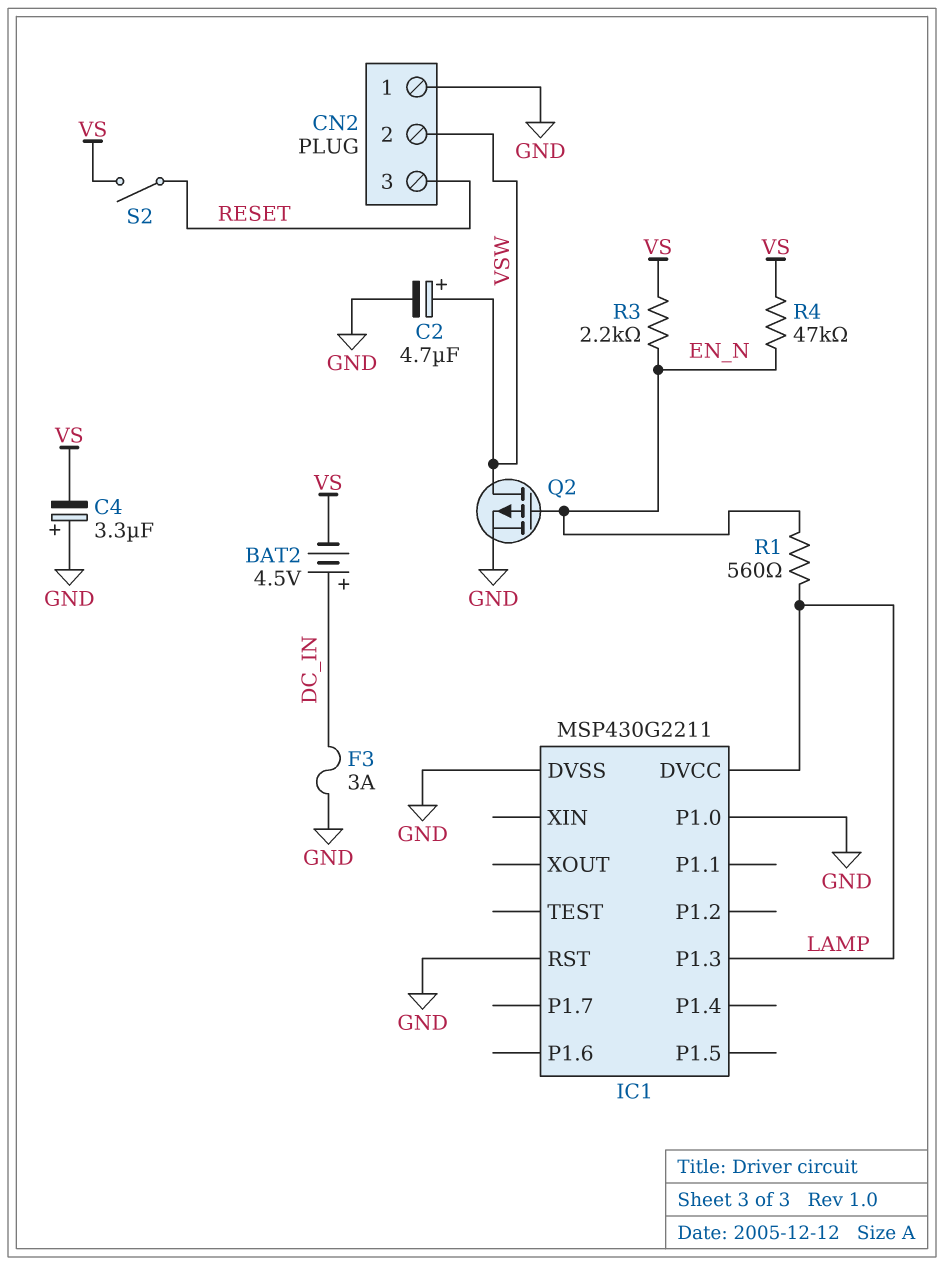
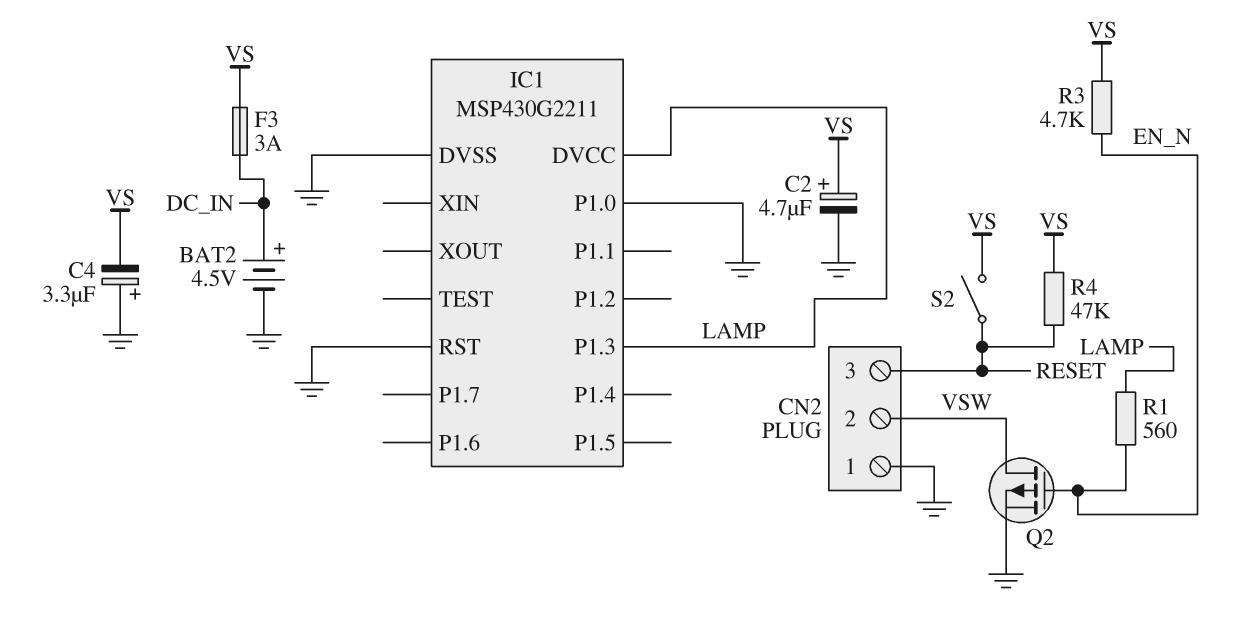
BAT2: 4.5V (plus DC_IN, minus VS) -> 4.5V (plus DC_IN, minus GND)
C2: 4.7uF (plus VSW, minus GND) -> 4.7uF (plus VS, minus GND)
F3: 3A (DC_IN, GND) -> 3A (DC_IN, VS)
R3: 2.2k (EN_N, VS) -> 4.7k (EN_N, VS)
R4: 47k (EN_N, VS) -> 47k (RESET, VS)

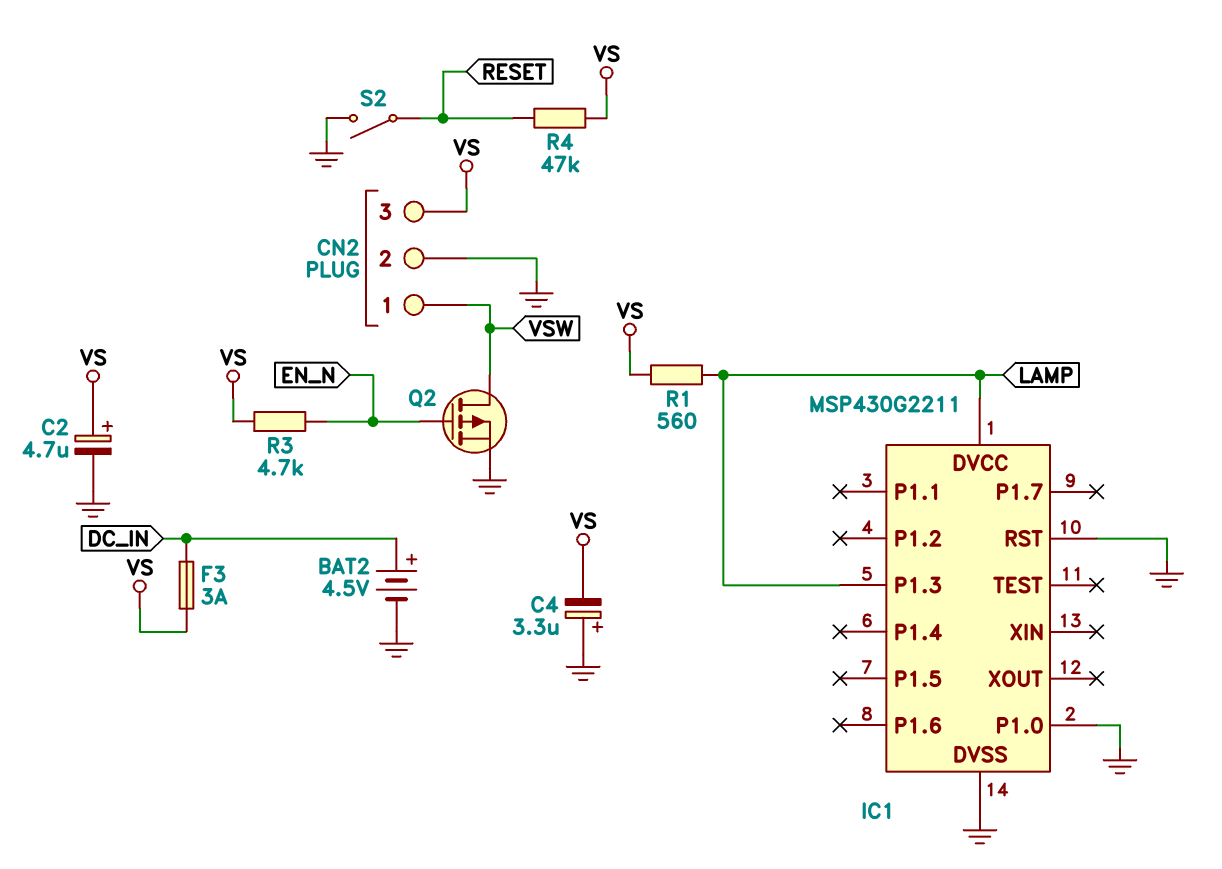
CN2 pin 1: GND -> VSW
CN2 pin 2: VSW -> GND
CN2 pin 3: RESET -> VS
R1: 560 (EN_N, LAMP) -> 560 (LAMP, VS)
S2: switch (RESET, VS) -> switch (GND, RESET)

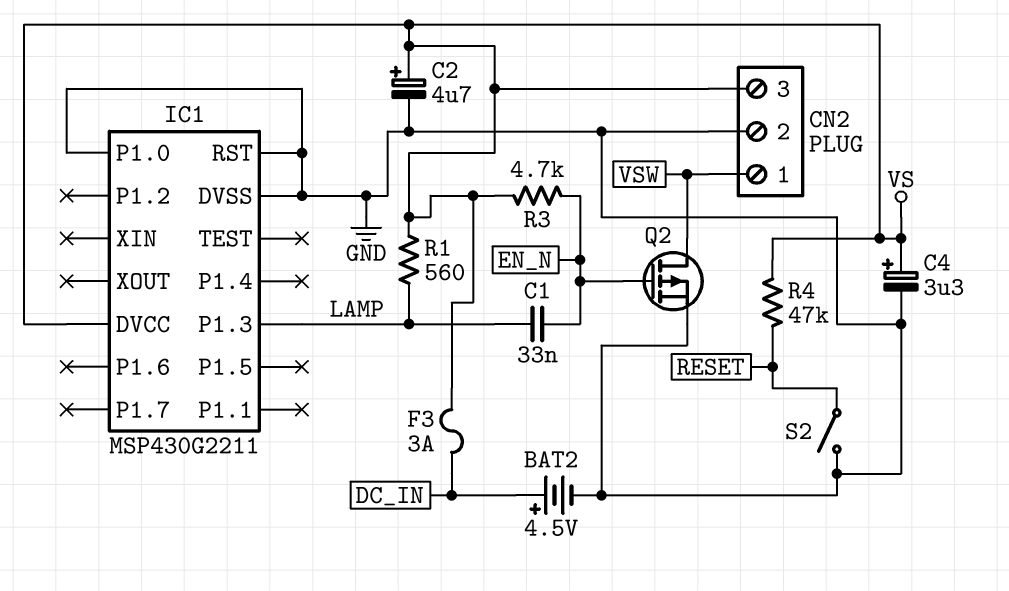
C1: none -> 33nF (EN_N, LAMP)
C4: 3.3uF (plus GND, minus VS) -> 3.3uF (plus VS, minus GND)
IC1 pin DVCC: LAMP -> VS

